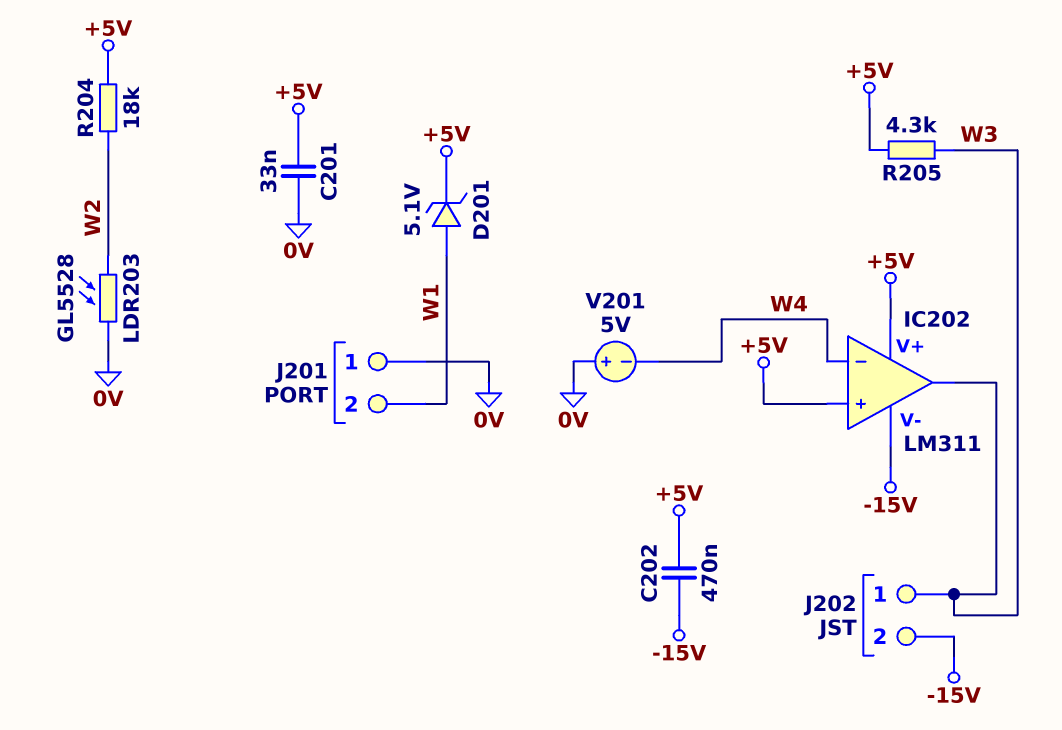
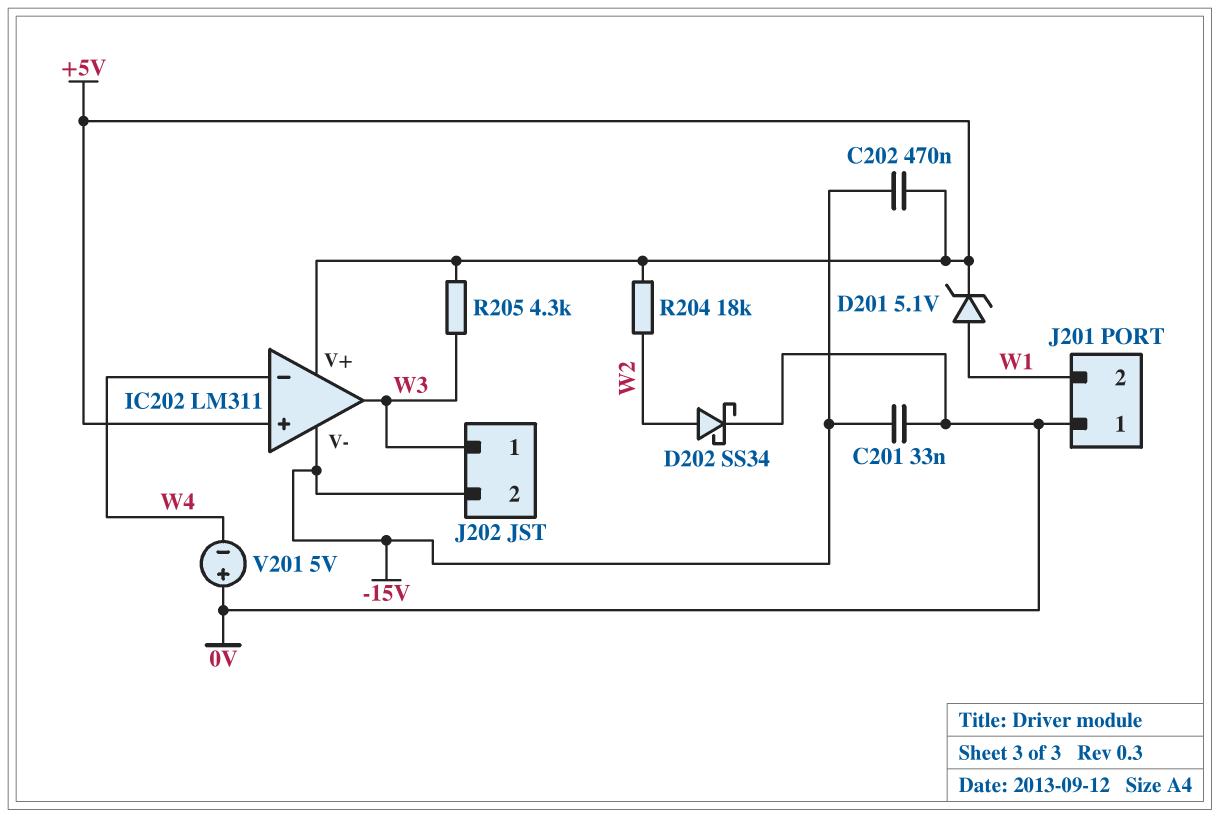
C201: 33nF (+5V, 0V) -> 33nF (-15V, 0V)
D202: none -> schottky SS34 (A W2, K 0V)
LDR203: GL5528 (0V, W2) -> none

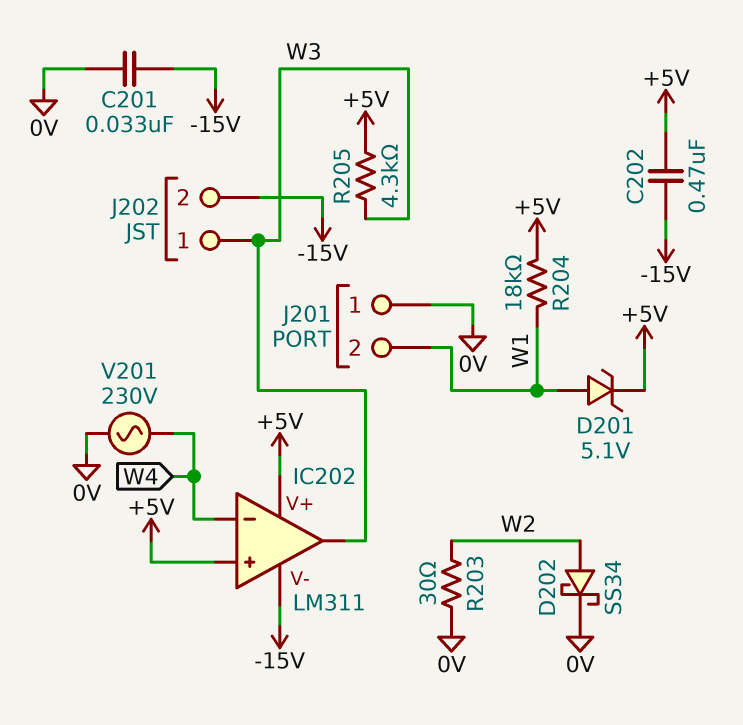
R203: none -> 30 (0V, W2)
R204: 18k (+5V, W2) -> 18k (+5V, W1)
V201: 5V (plus 0V, minus W4) -> AC 230V (0V, W4)

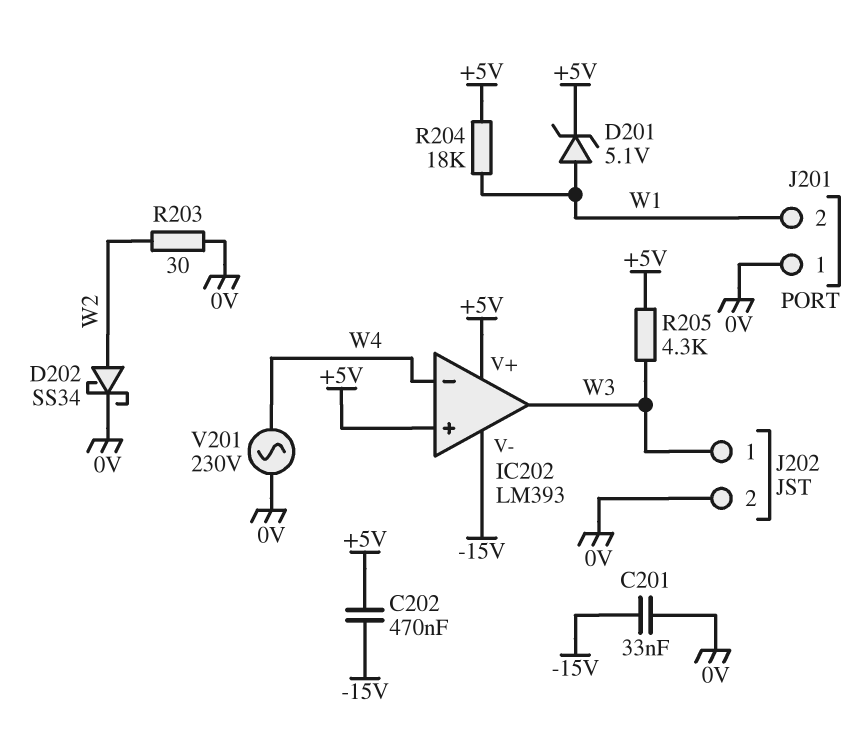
IC202: LM311 -> LM393
J202 pin 2: -15V -> 0V

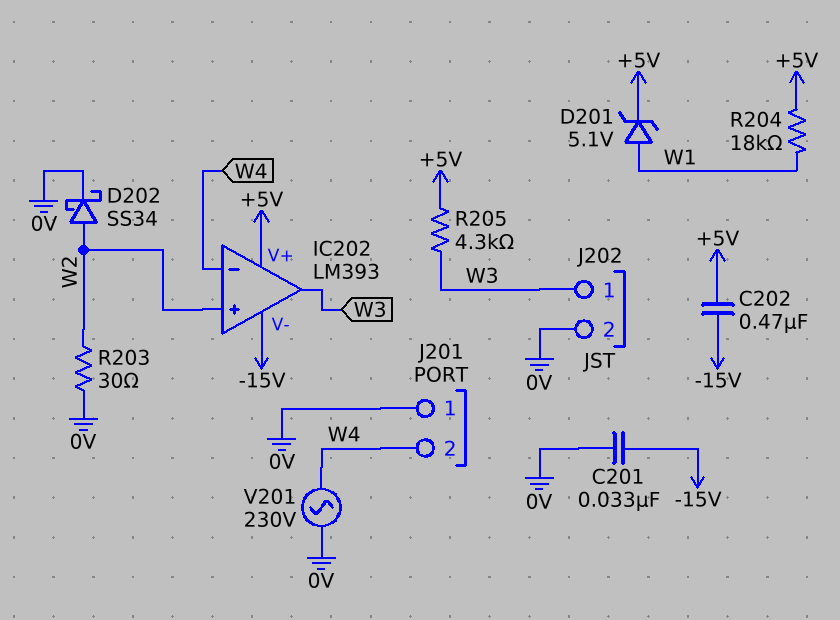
IC202 pin in+: +5V -> W2
J201 pin 2: W1 -> W4

